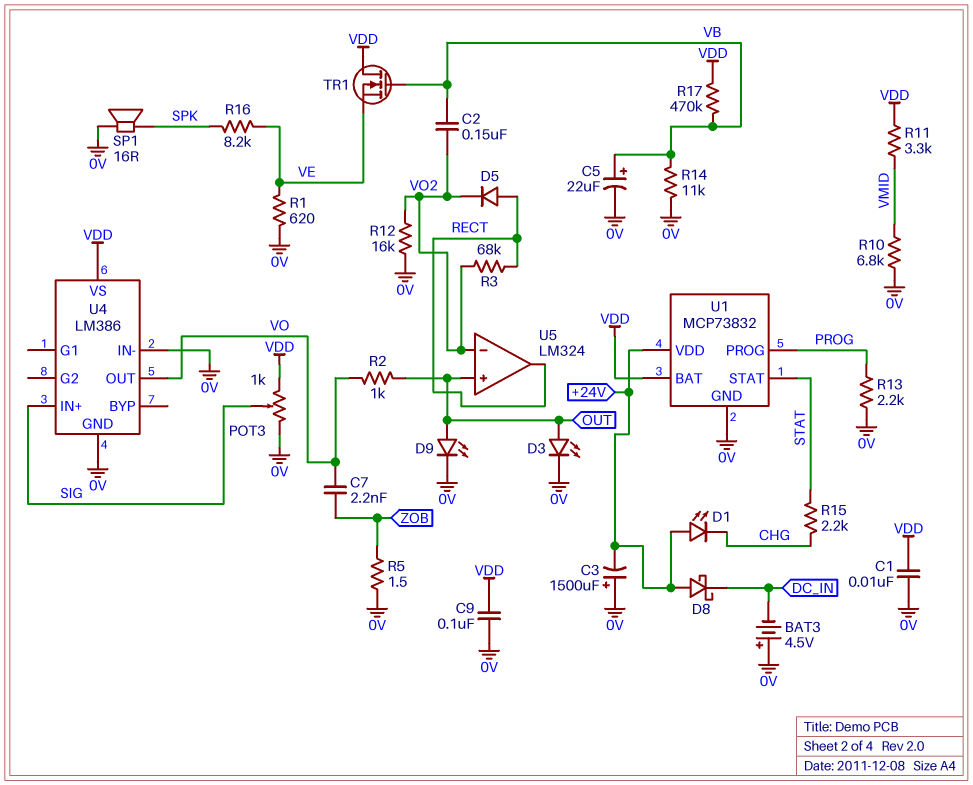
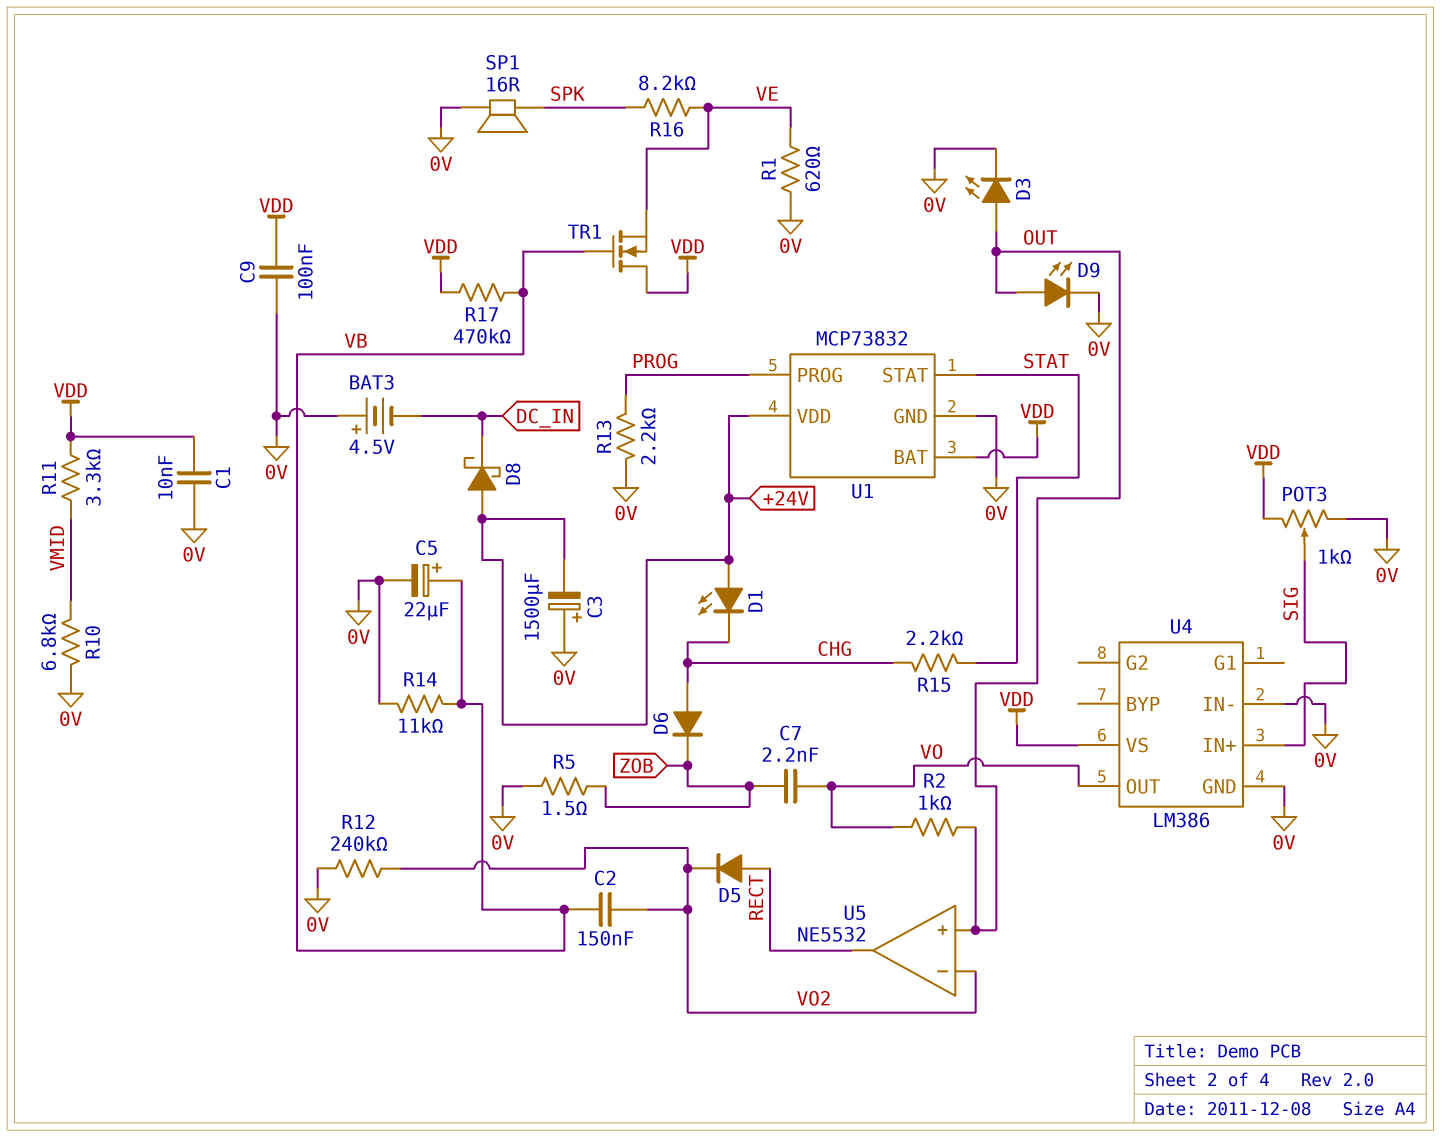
D6: none -> diode (A CHG, K ZOB)
R3: 68k (RECT, VO2) -> none
R12: 16k (0V, VO2) -> 240k (0V, VO2)
U5: LM324 -> NE5532

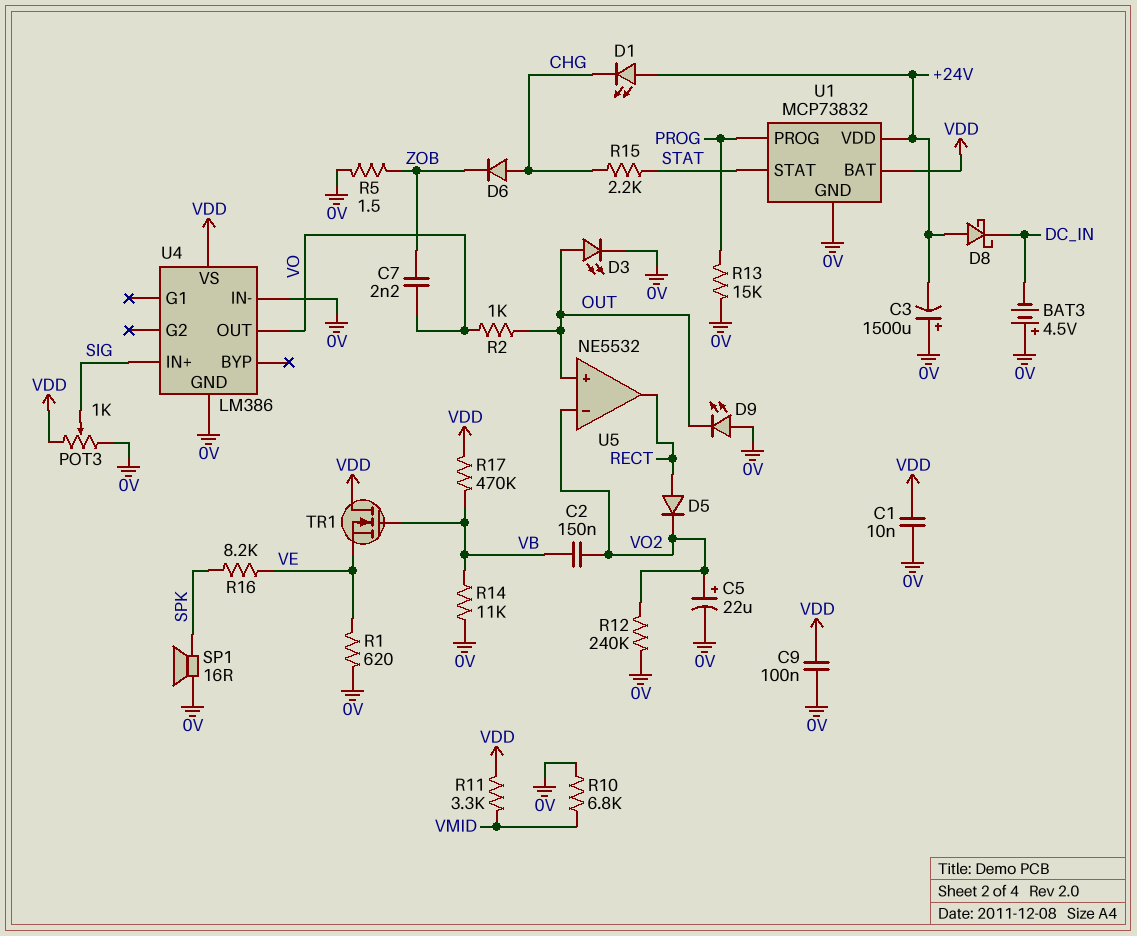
C5: 22uF (plus VB, minus 0V) -> 22uF (plus VO2, minus 0V)
D9: LED (A OUT, K 0V) -> LED (A 0V, K OUT)
R13: 2.2k (0V, PROG) -> 15k (0V, PROG)

